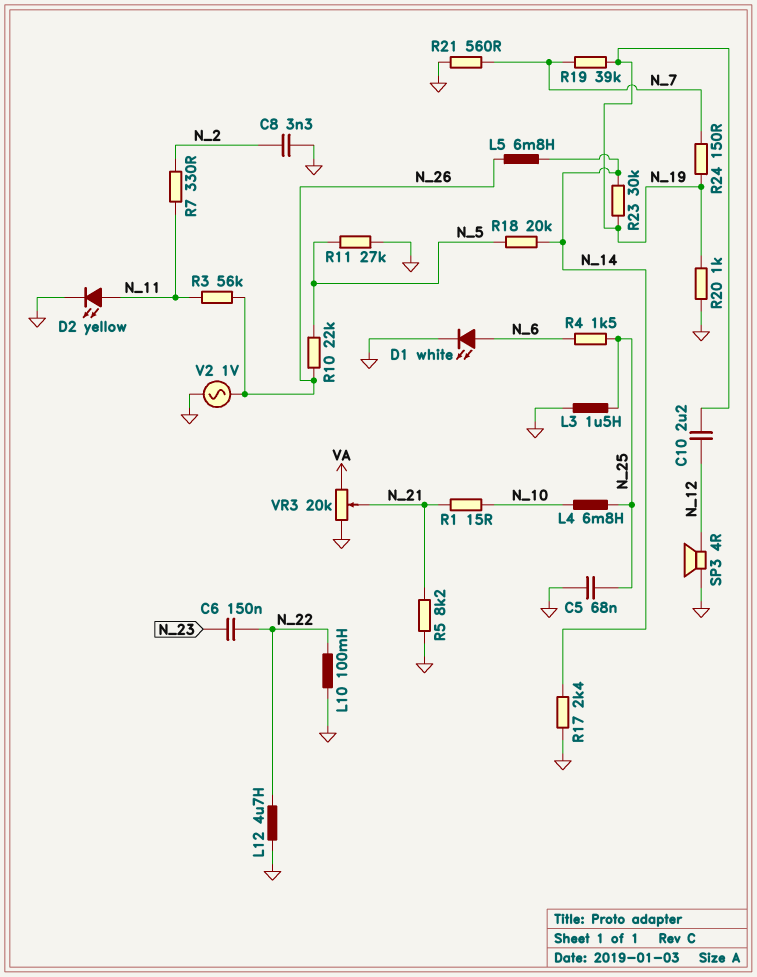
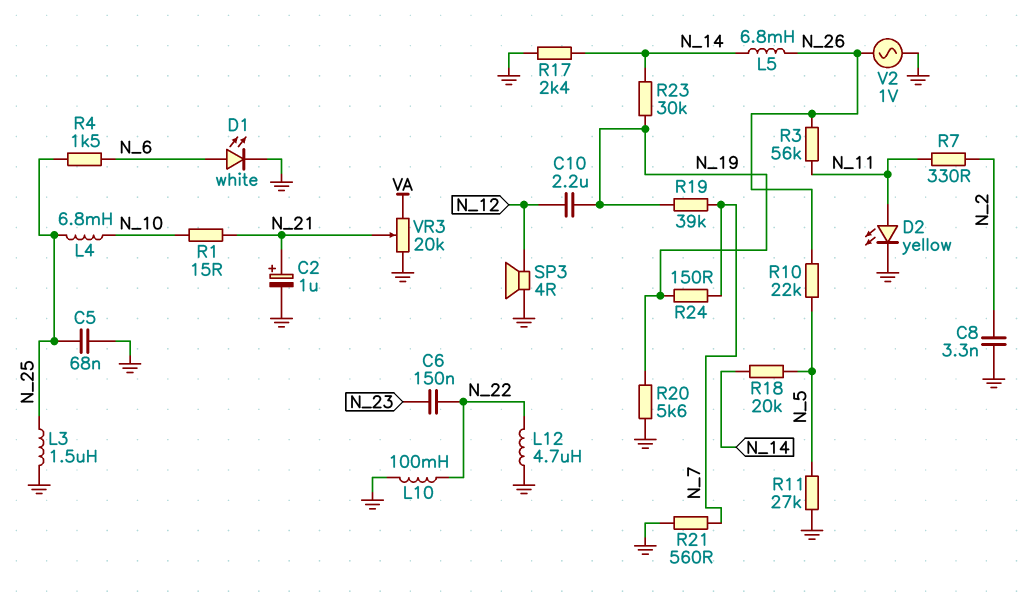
C2: none -> 1uF (plus N_21, minus GND)
R5: 8.2k (GND, N_21) -> none
R20: 1k (GND, N_19) -> 5.6k (GND, N_19)

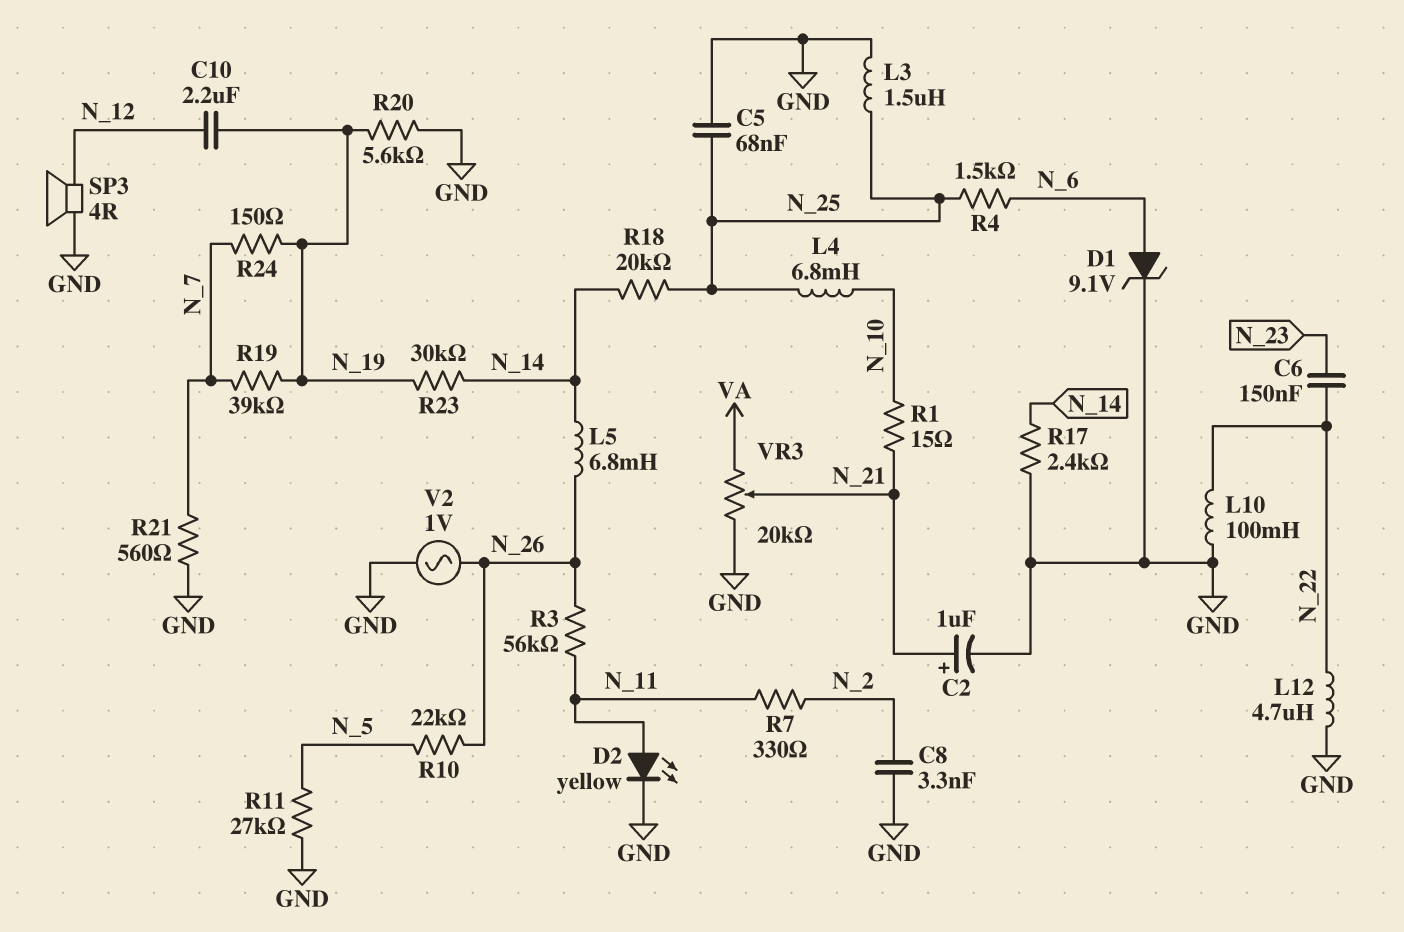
D1: LED white (A N_6, K GND) -> zener 9.1V (A N_6, K GND)
R18: 20k (N_5, N_14) -> 20k (N_14, N_25)

